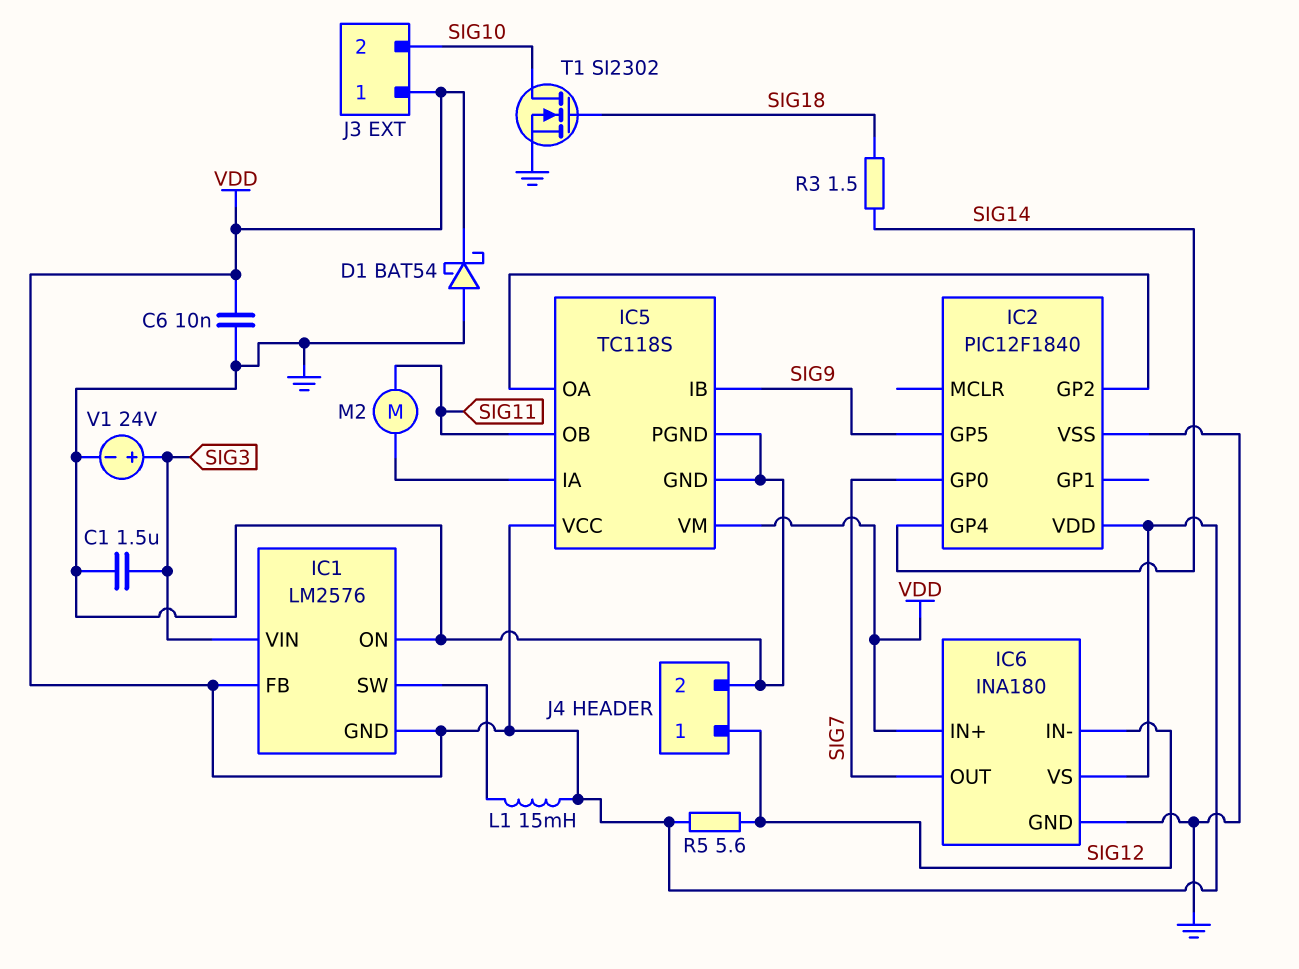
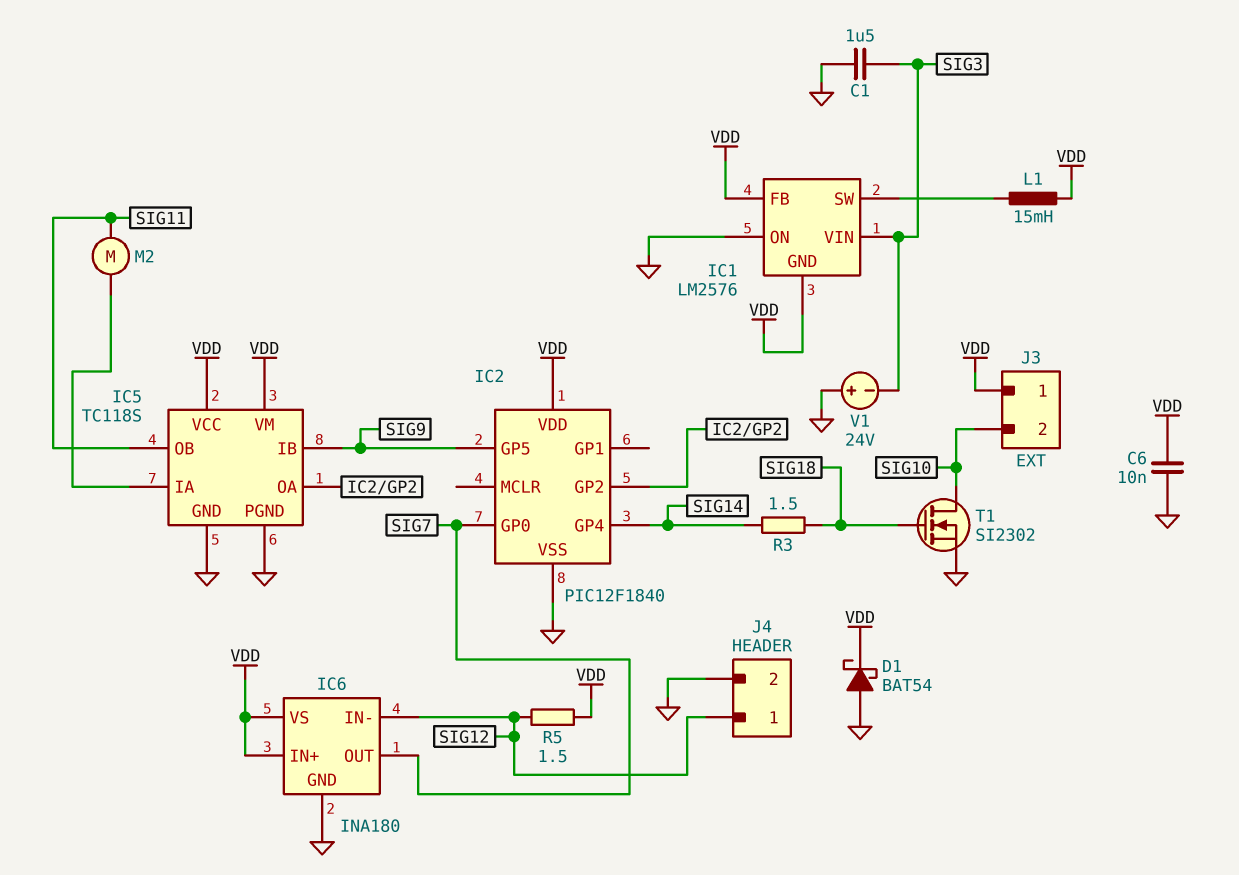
R5: 5.6 (SIG12, VDD) -> 1.5 (SIG12, VDD)
V1: 24V (plus SIG3, minus GND) -> 24V (plus GND, minus SIG3)

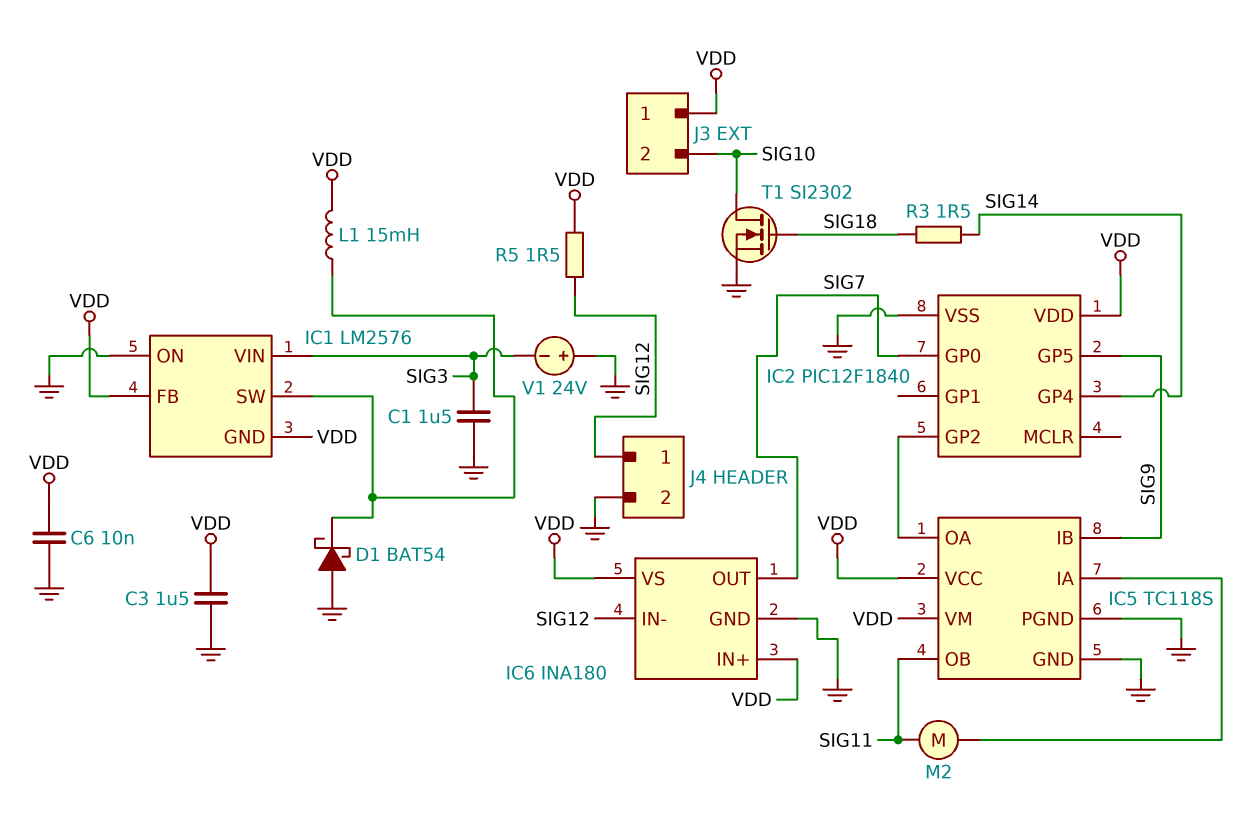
C3: none -> 1.5uF (GND, VDD)
D1: schottky BAT54 (A GND, K VDD) -> schottky BAT54 (A GND, K IC1/SW)

